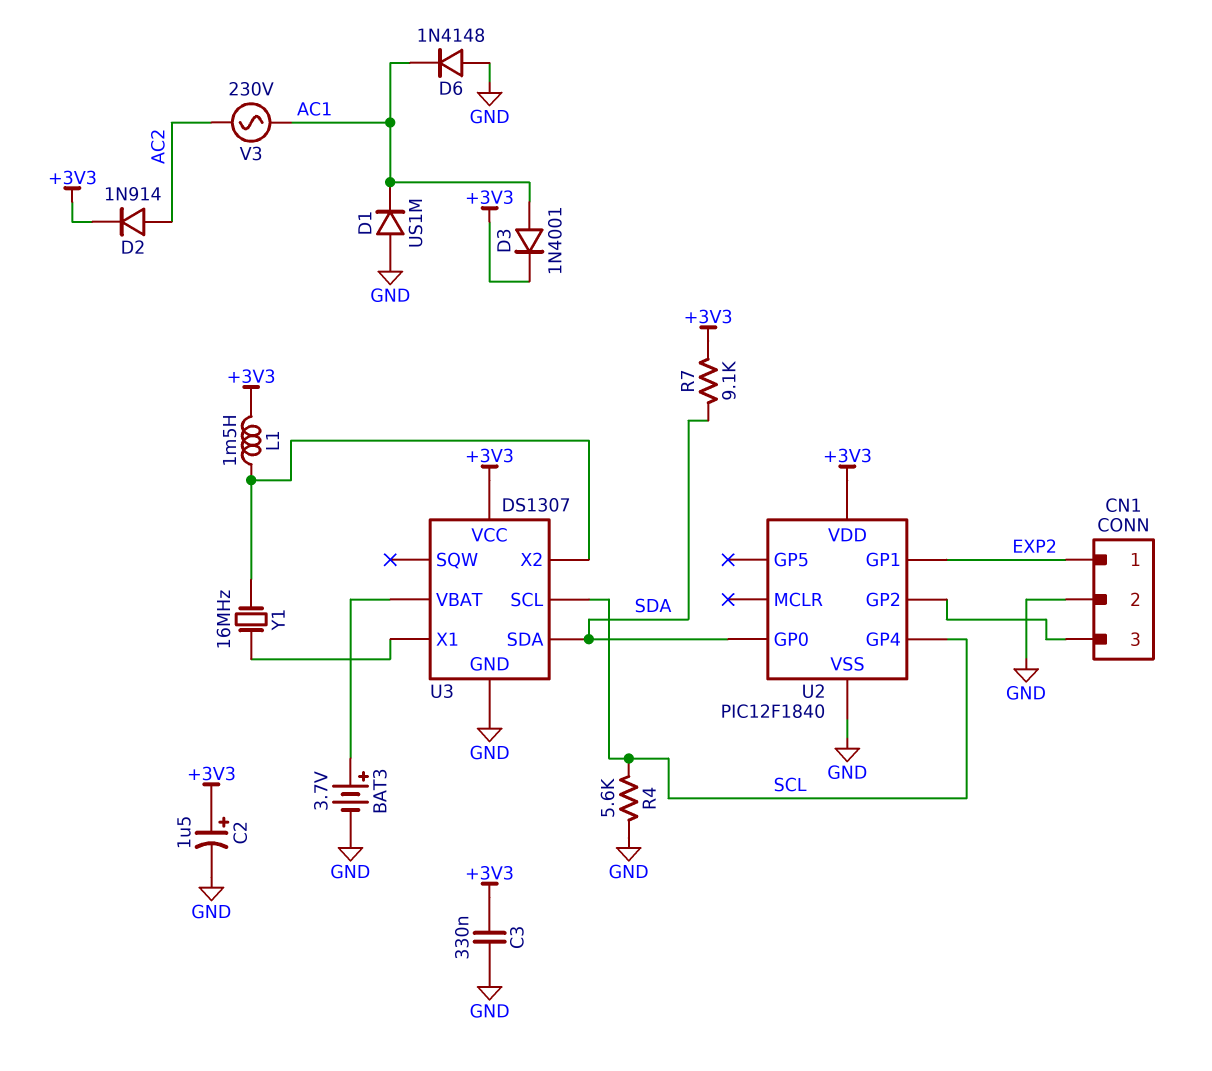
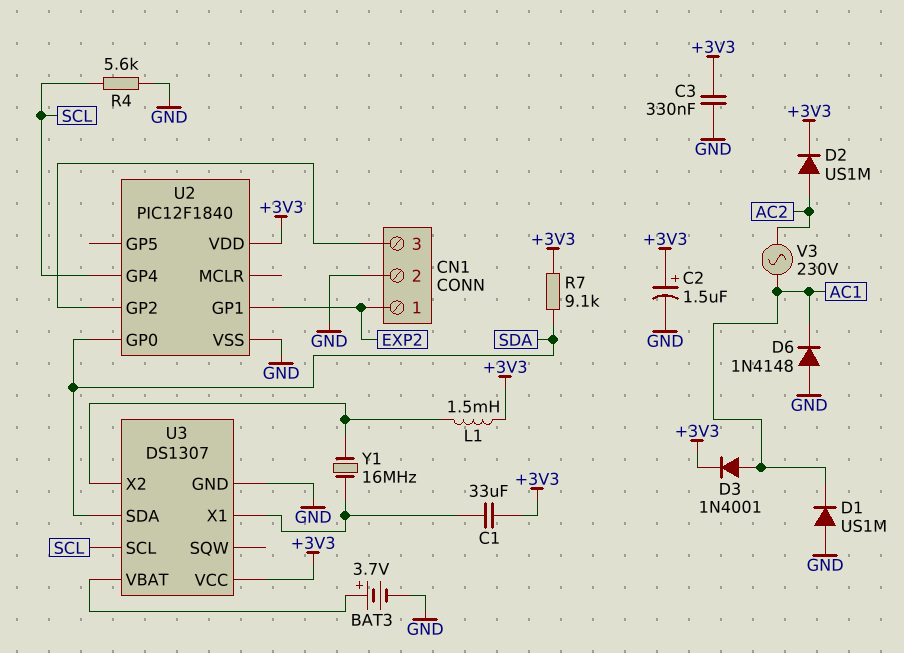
C1: none -> 33uF (+3V3, U3/X1)
D2: diode 1N914 (A AC2, K +3V3) -> diode US1M (A AC2, K +3V3)

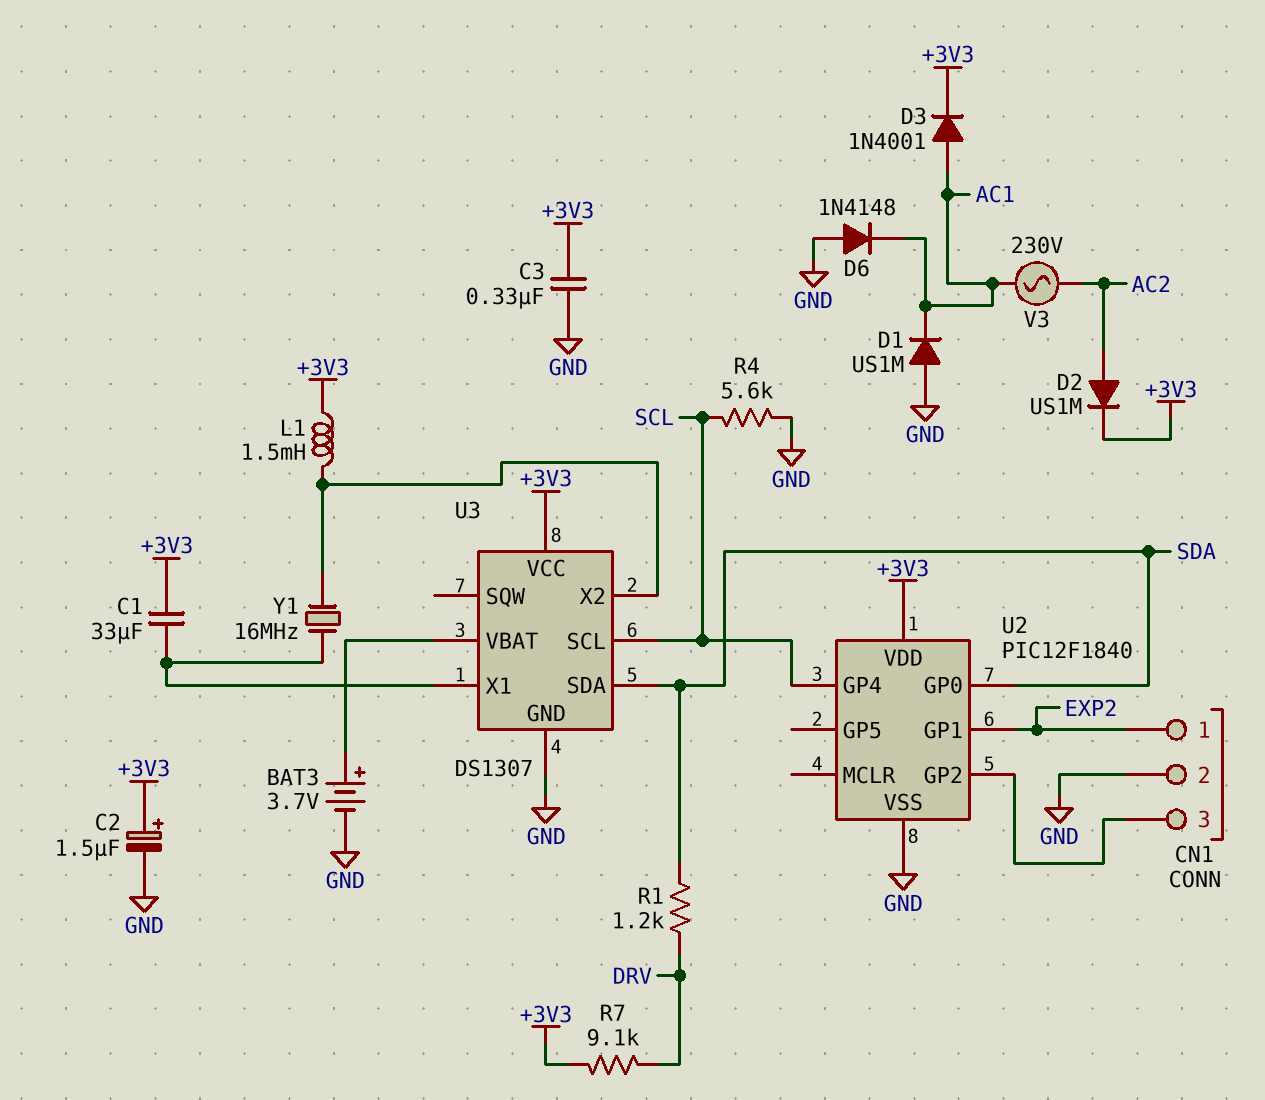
R1: none -> 1.2k (DRV, SDA)
R7: 9.1k (+3V3, SDA) -> 9.1k (+3V3, DRV)

